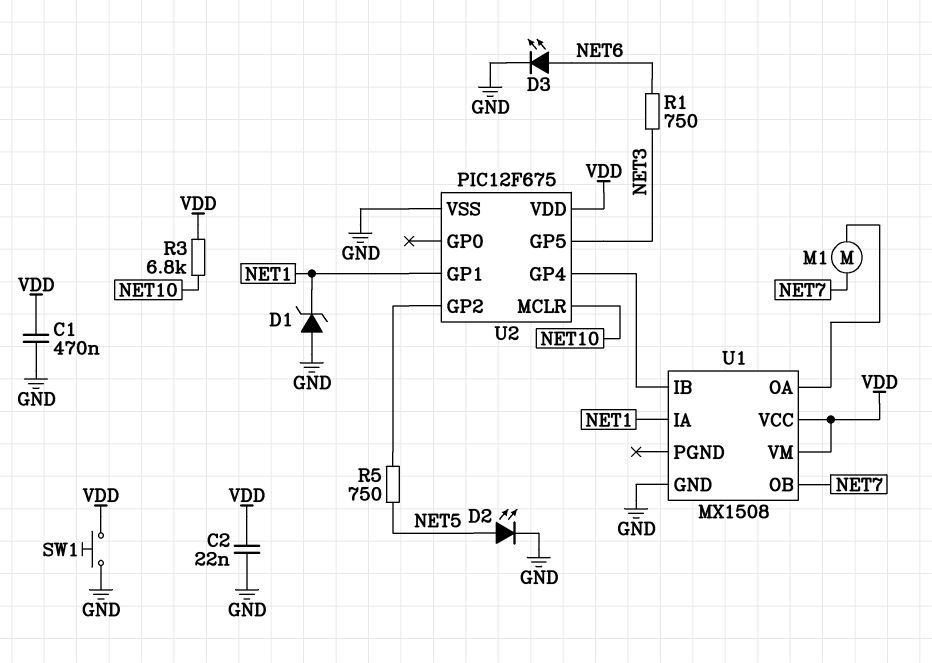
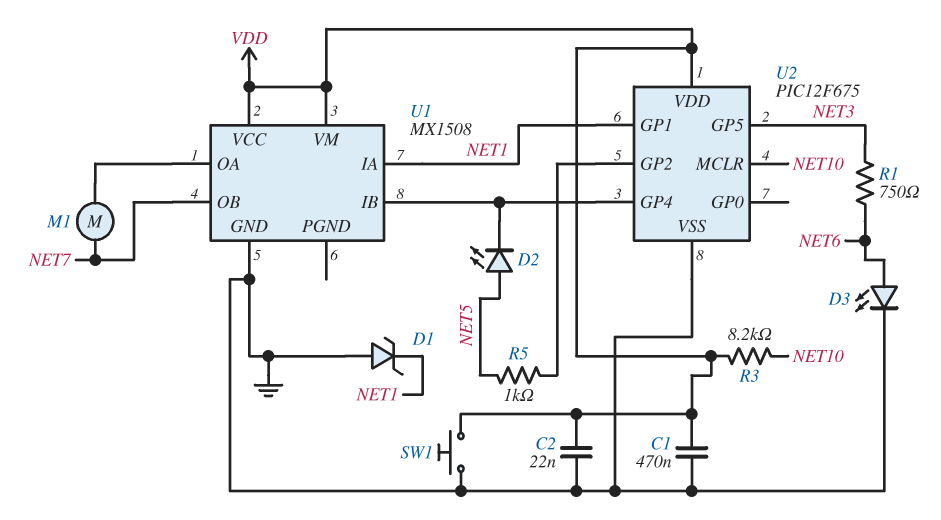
D2: LED (A NET5, K GND) -> LED (A NET5, K U1/IB)
R3: 6.8k (NET10, VDD) -> 8.2k (NET10, VDD)
R5: 750 (NET5, U2/GP2) -> 1k (NET5, U2/GP2)

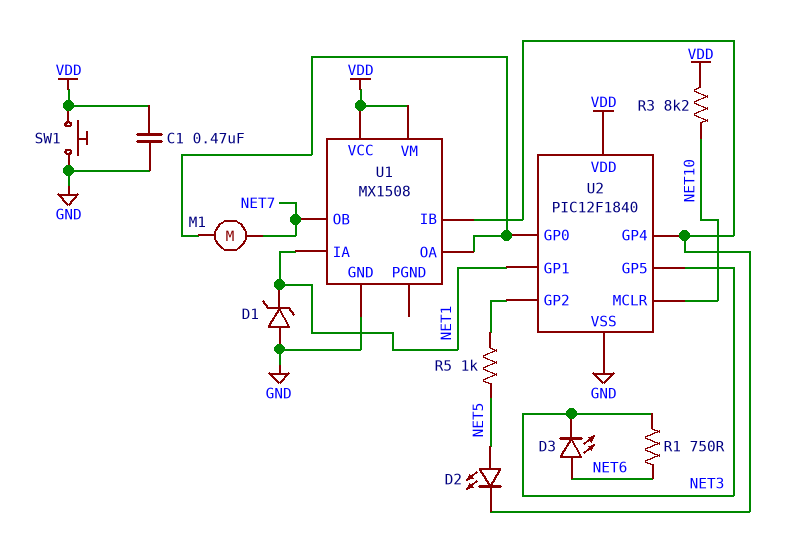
C2: 22nF (GND, VDD) -> none
D3: LED (A NET6, K GND) -> LED (A NET6, K NET3)
U2: PIC12F675 -> PIC12F1840
U2 pin GP0: none -> U1/OA

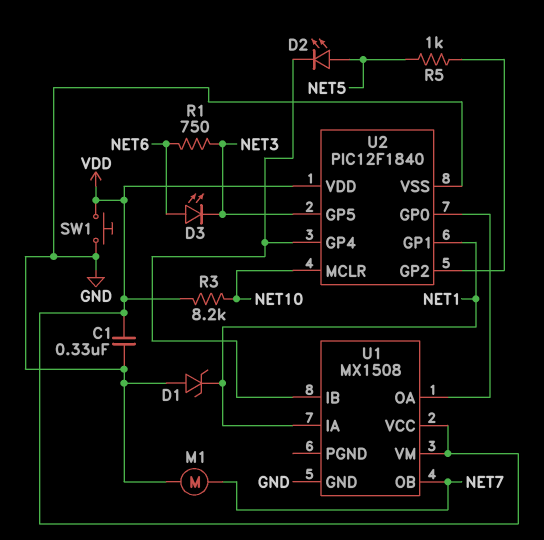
C1: 470nF (GND, VDD) -> 330nF (GND, VDD)
M1: motor (NET7, U1/OA) -> motor (GND, NET7)

